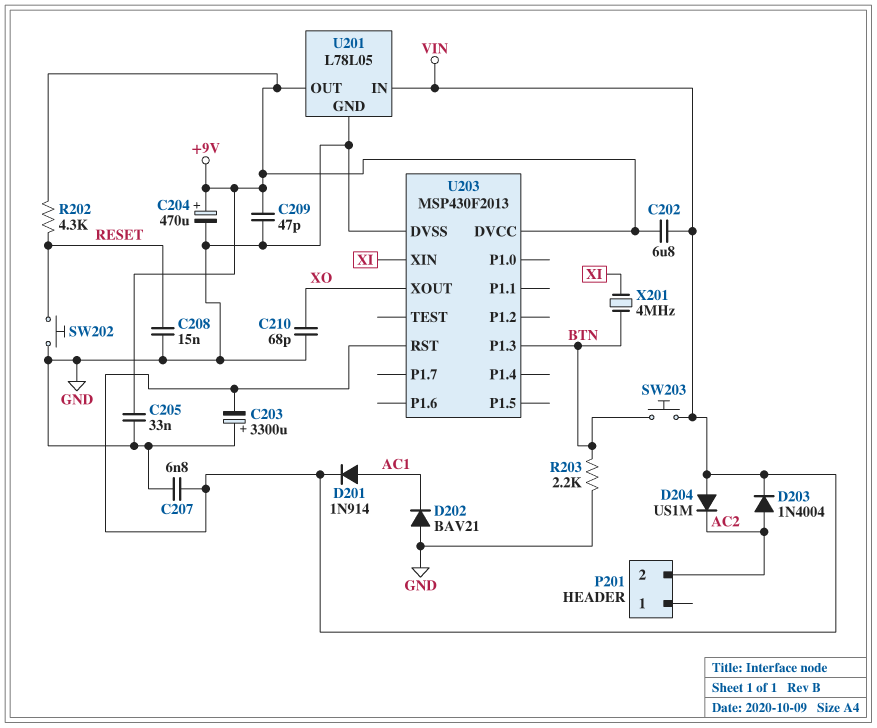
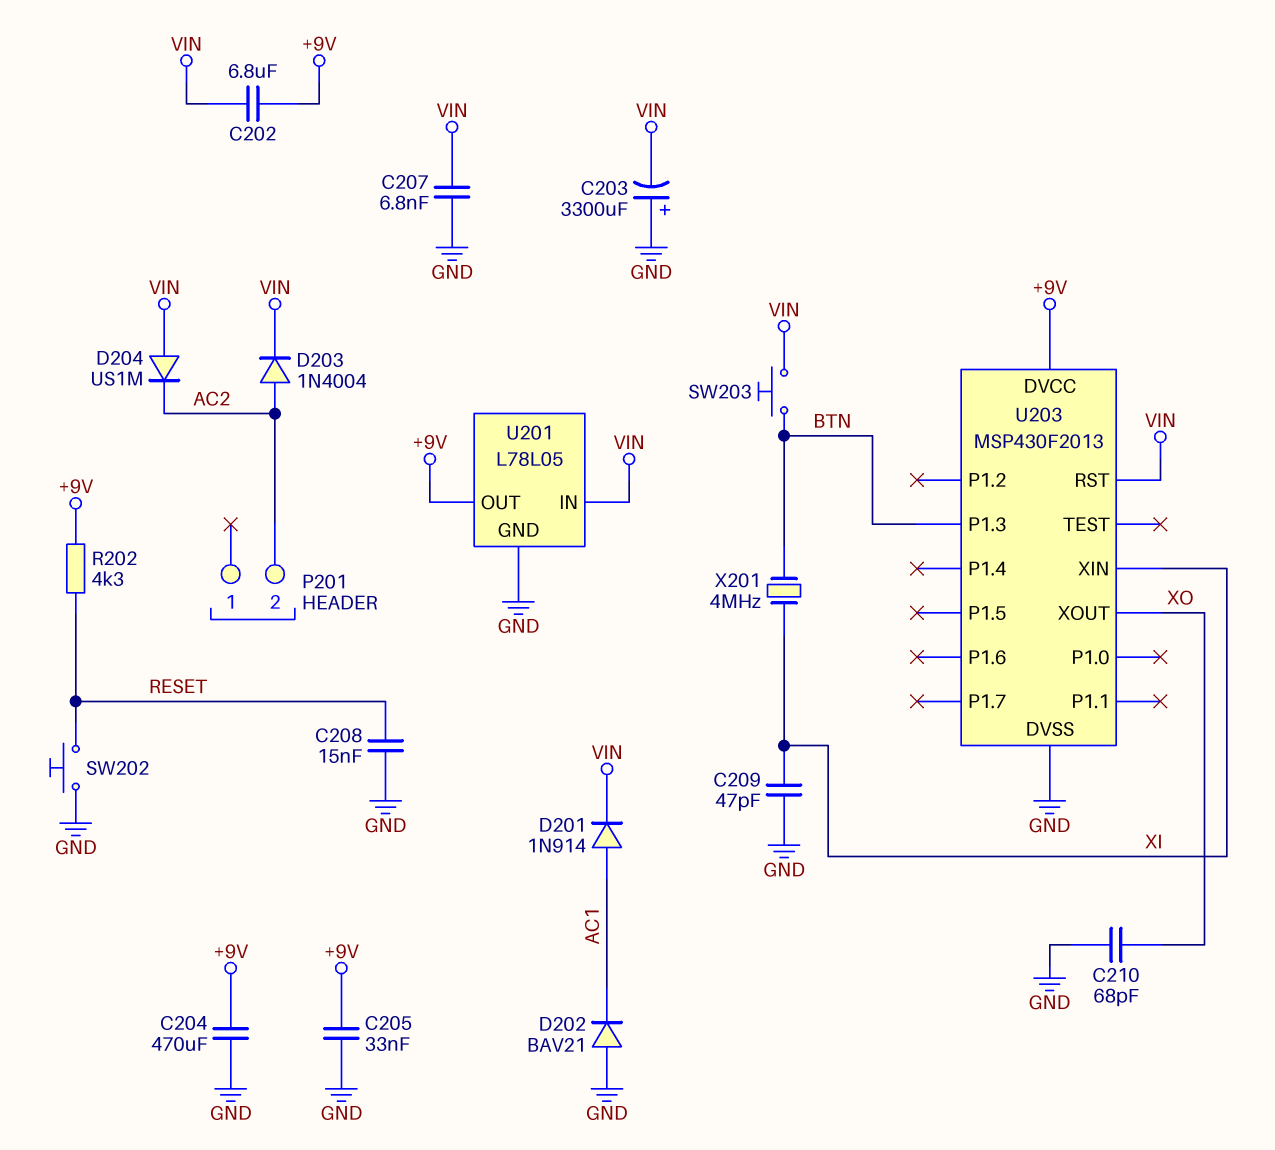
C204: 470uF (plus +9V, minus GND) -> 470uF (+9V, GND)
C209: 47pF (+9V, GND) -> 47pF (GND, XI)
R203: 2.2k (BTN, GND) -> none

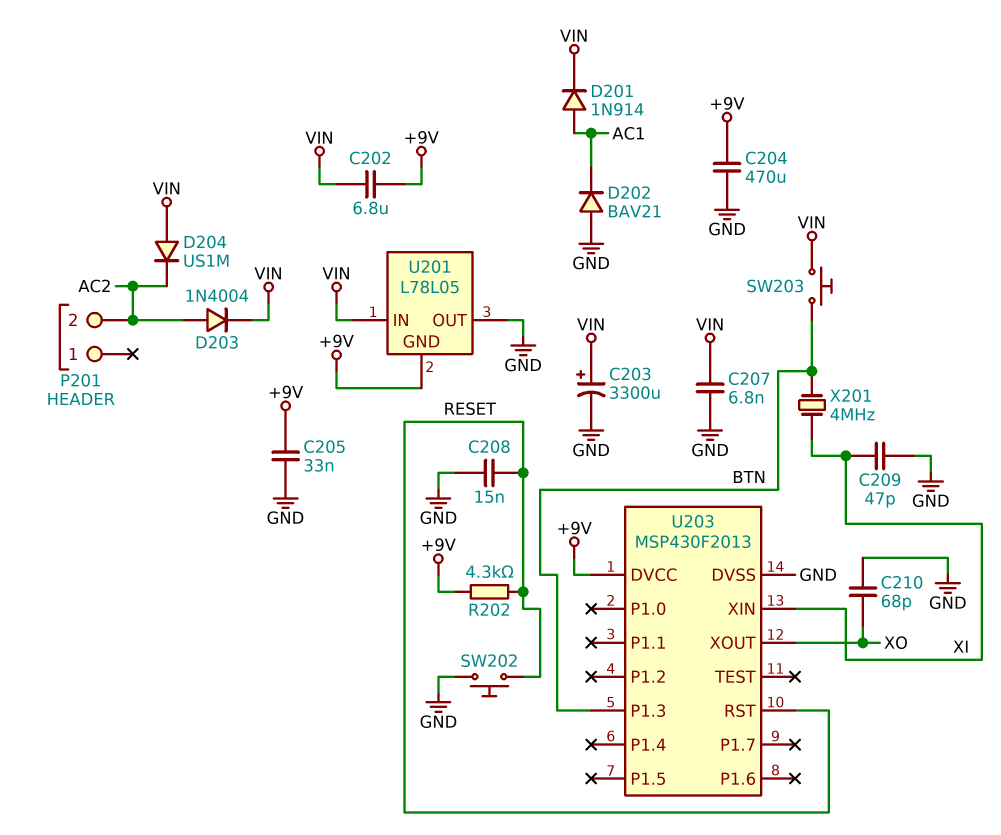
C203: 3300uF (plus GND, minus VIN) -> 3300uF (plus VIN, minus GND)
U201 pin GND: GND -> +9V
U201 pin OUT: +9V -> GND
U203 pin RST: VIN -> RESET

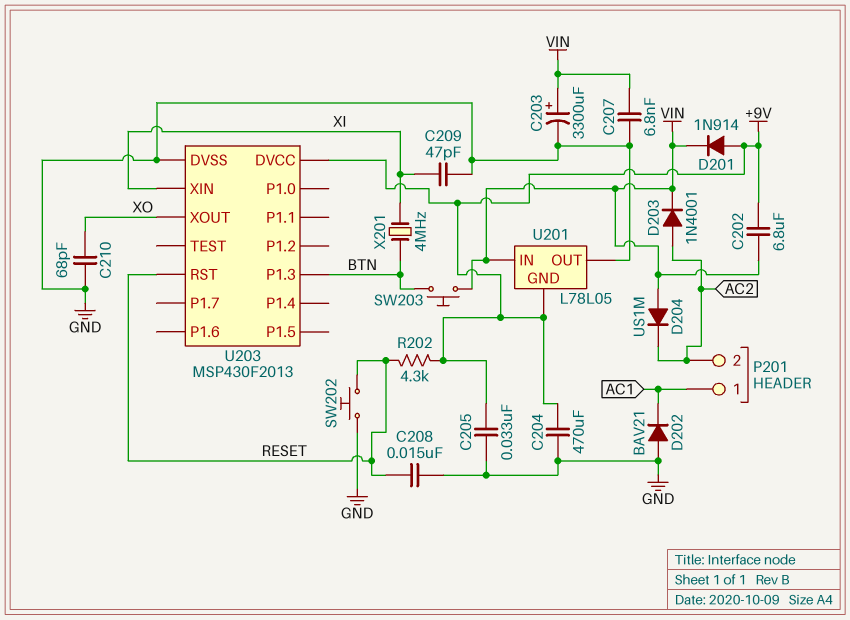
D201: diode 1N914 (A AC1, K VIN) -> diode 1N914 (A +9V, K VIN)
D203: diode 1N4004 (A AC2, K VIN) -> diode 1N4001 (A AC2, K VIN)
P201 pin 1: none -> AC1

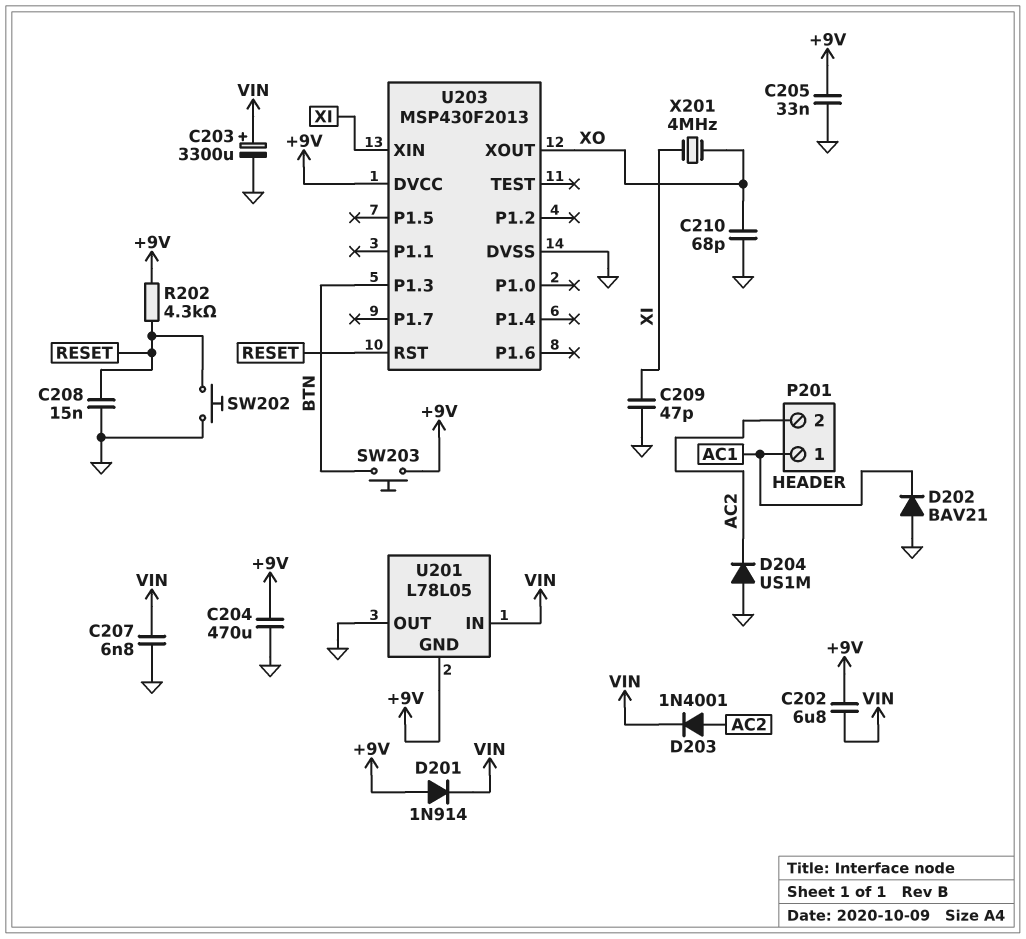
D204: diode US1M (A VIN, K AC2) -> diode US1M (A GND, K AC2)
SW203: button (BTN, VIN) -> button (+9V, BTN)
X201: 4MHz (BTN, XI) -> 4MHz (XI, XO)

